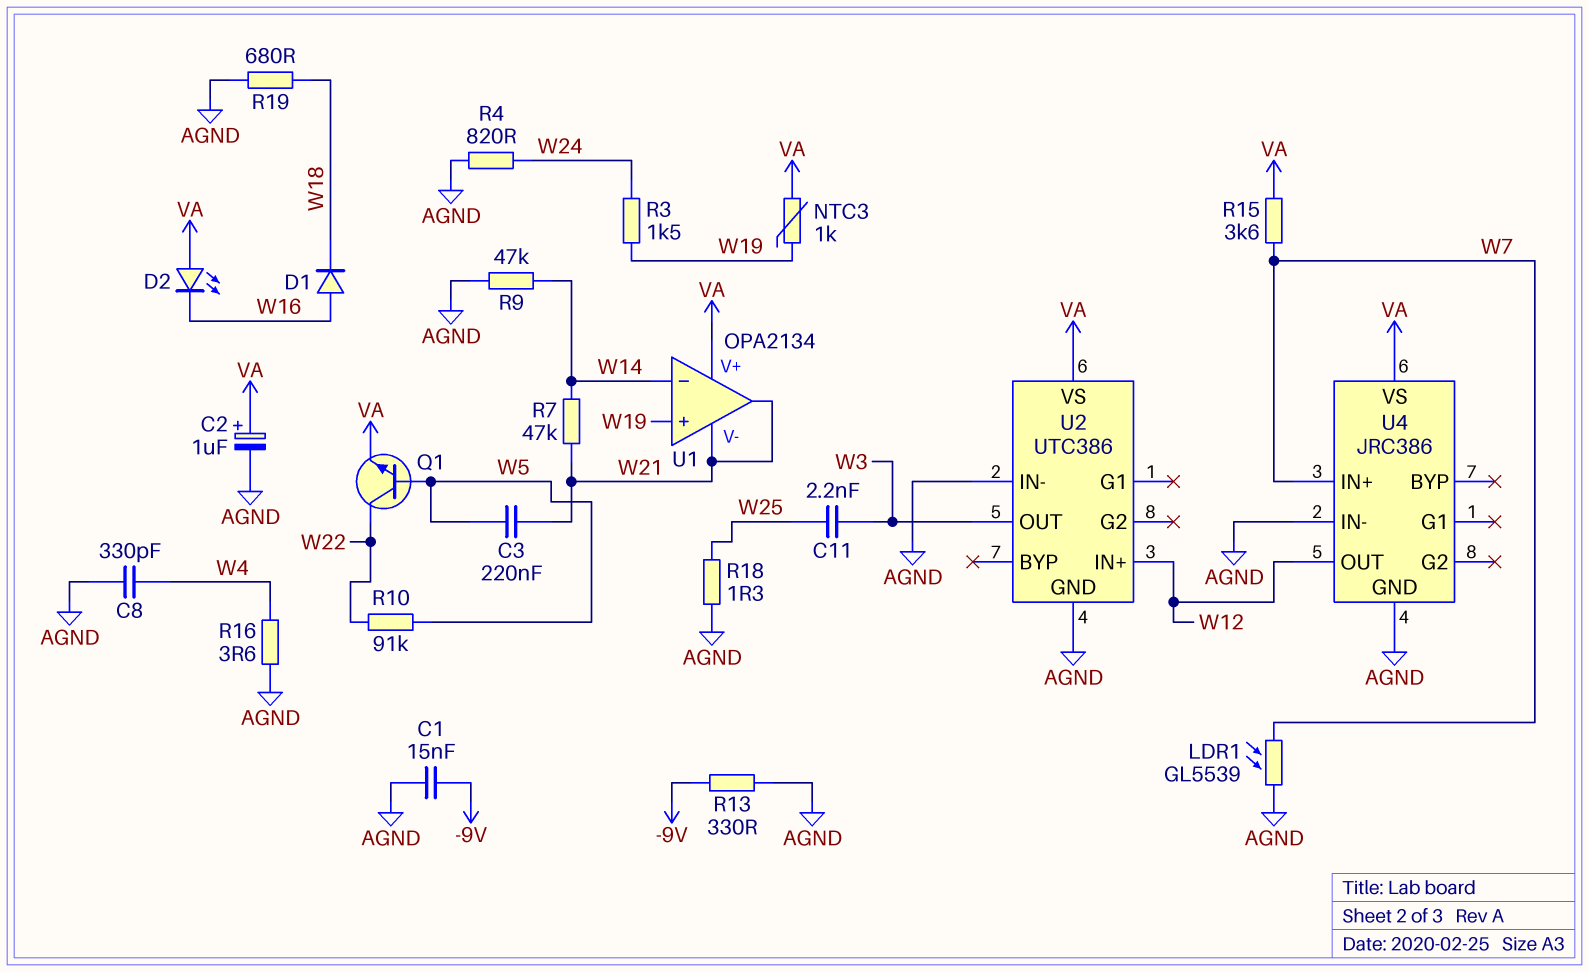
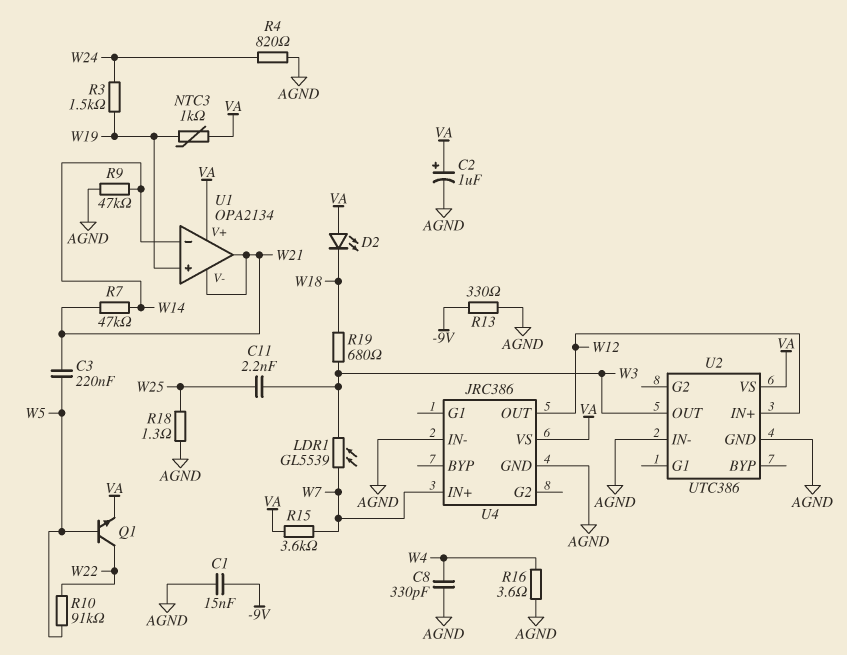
D1: diode (A W16, K W18) -> none
D2: LED (A VA, K W16) -> LED (A VA, K W18)
LDR1: GL5539 (AGND, W7) -> GL5539 (W3, W7)
R19: 680 (AGND, W18) -> 680 (W3, W18)

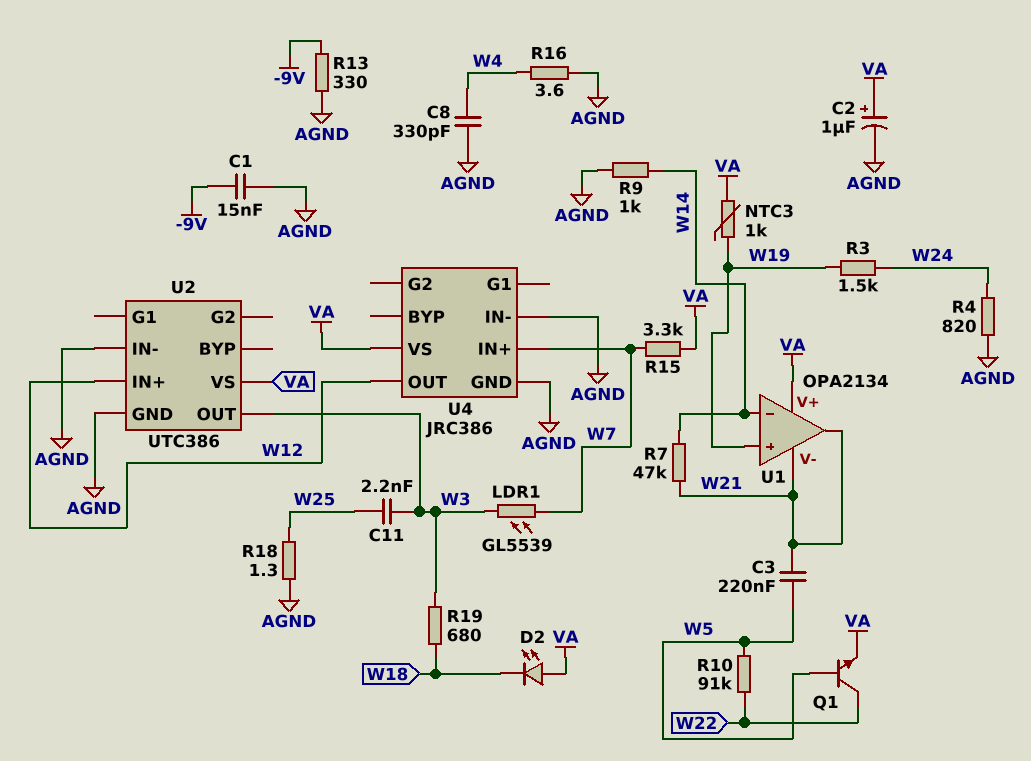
R9: 47k (AGND, W14) -> 1k (AGND, W14)
R15: 3.6k (VA, W7) -> 3.3k (VA, W7)

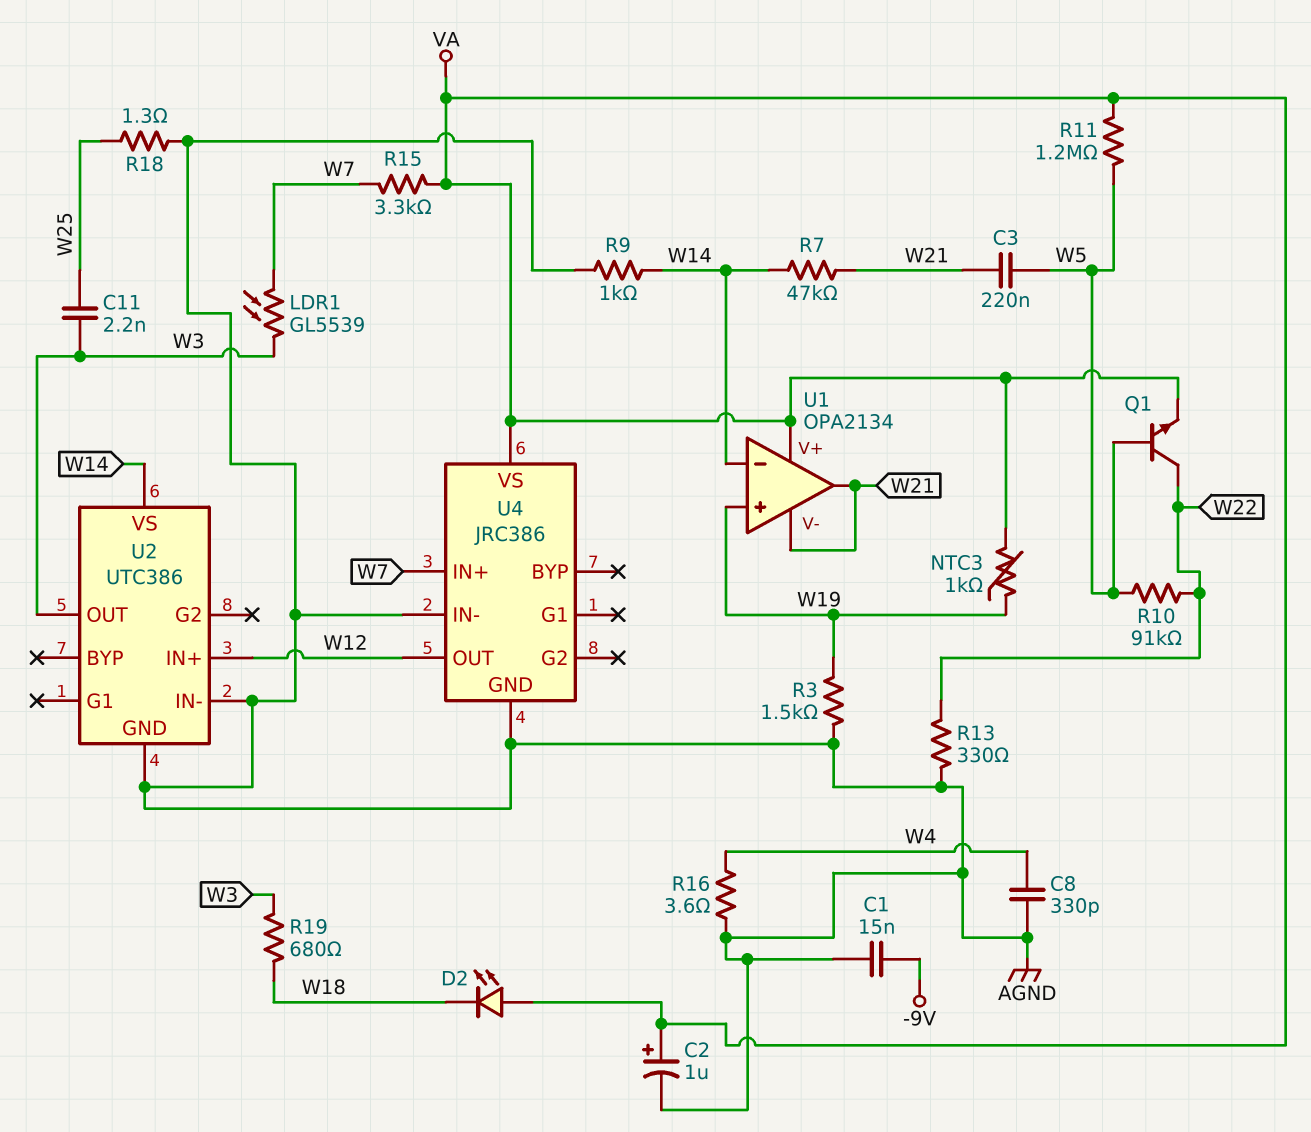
R3: 1.5k (W19, W24) -> 1.5k (AGND, W19)
R4: 820 (AGND, W24) -> none
R11: none -> 1.2M (VA, W5)
R13: 330 (-9V, AGND) -> 330 (AGND, W22)
U2 pin VS: VA -> W14

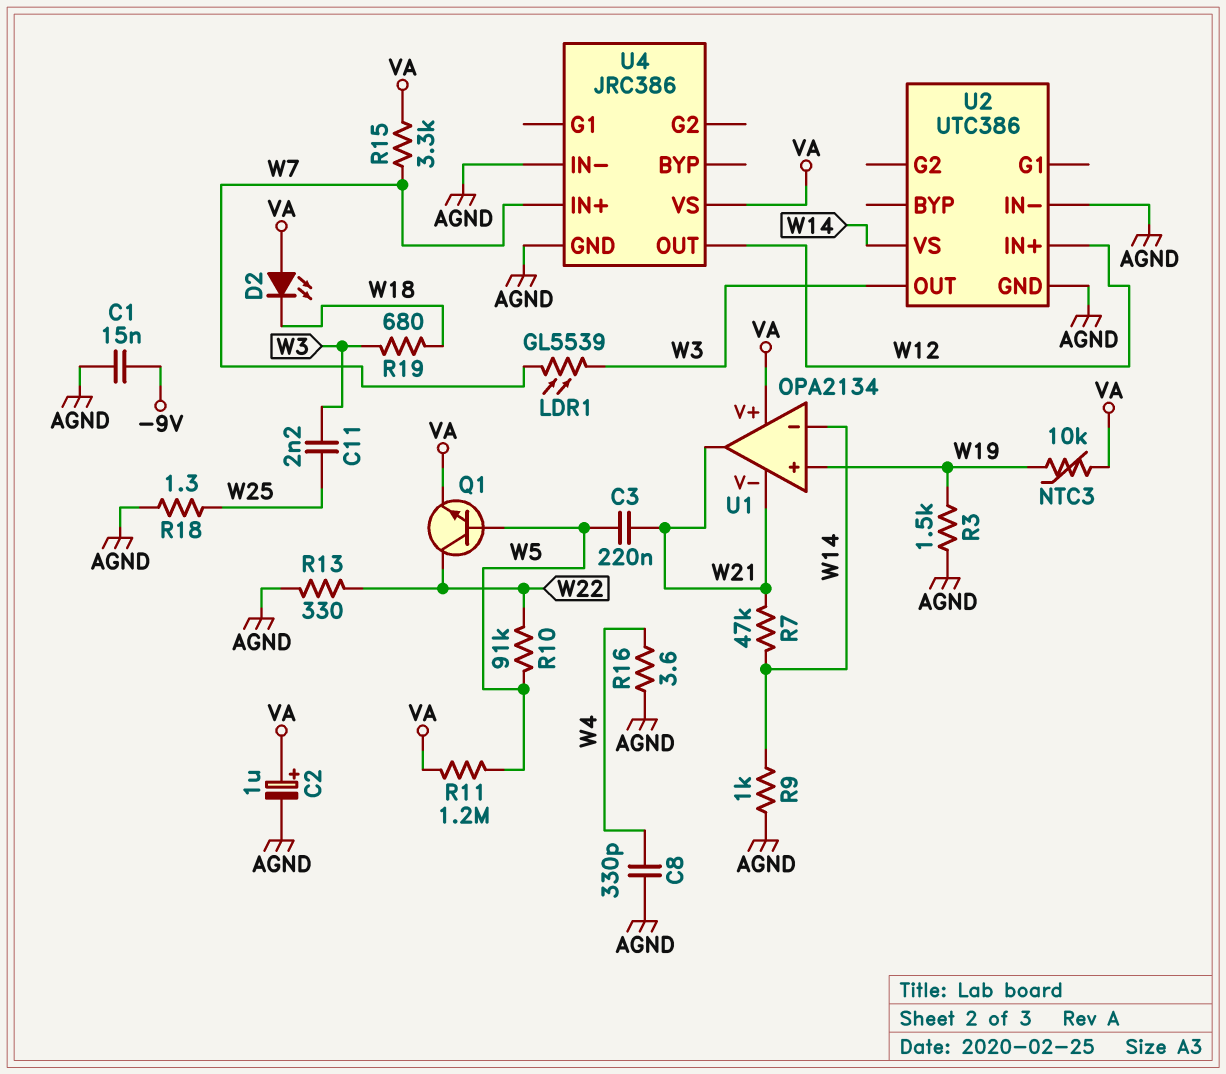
NTC3: 1k (VA, W19) -> 10k (VA, W19)

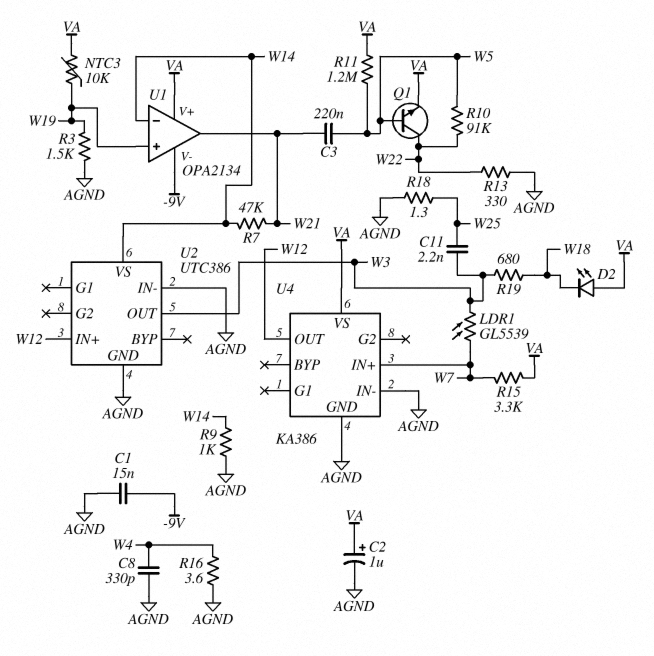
U1 pin V-: W21 -> -9V
U4: JRC386 -> KA386

